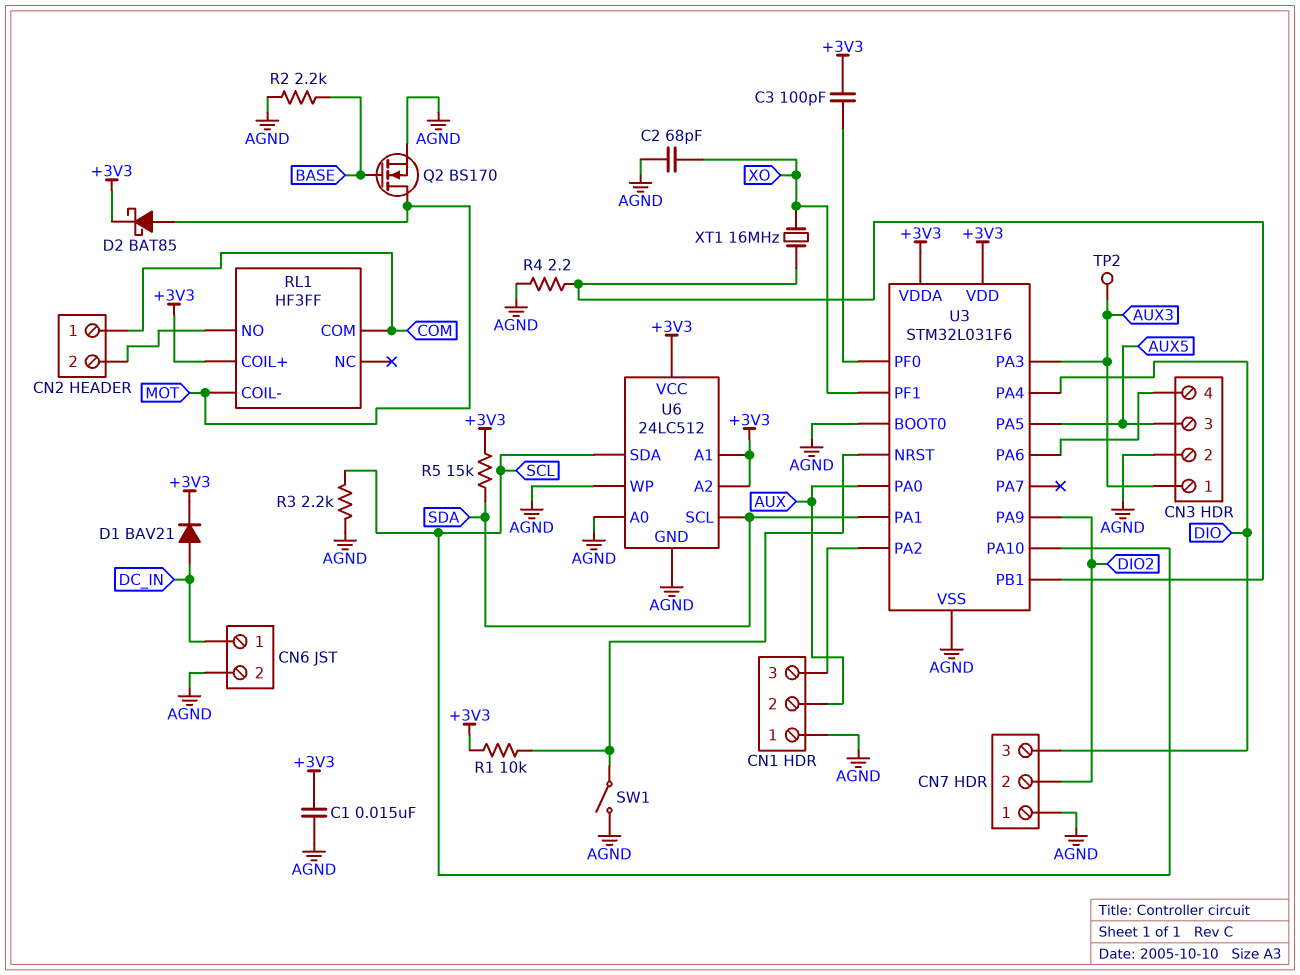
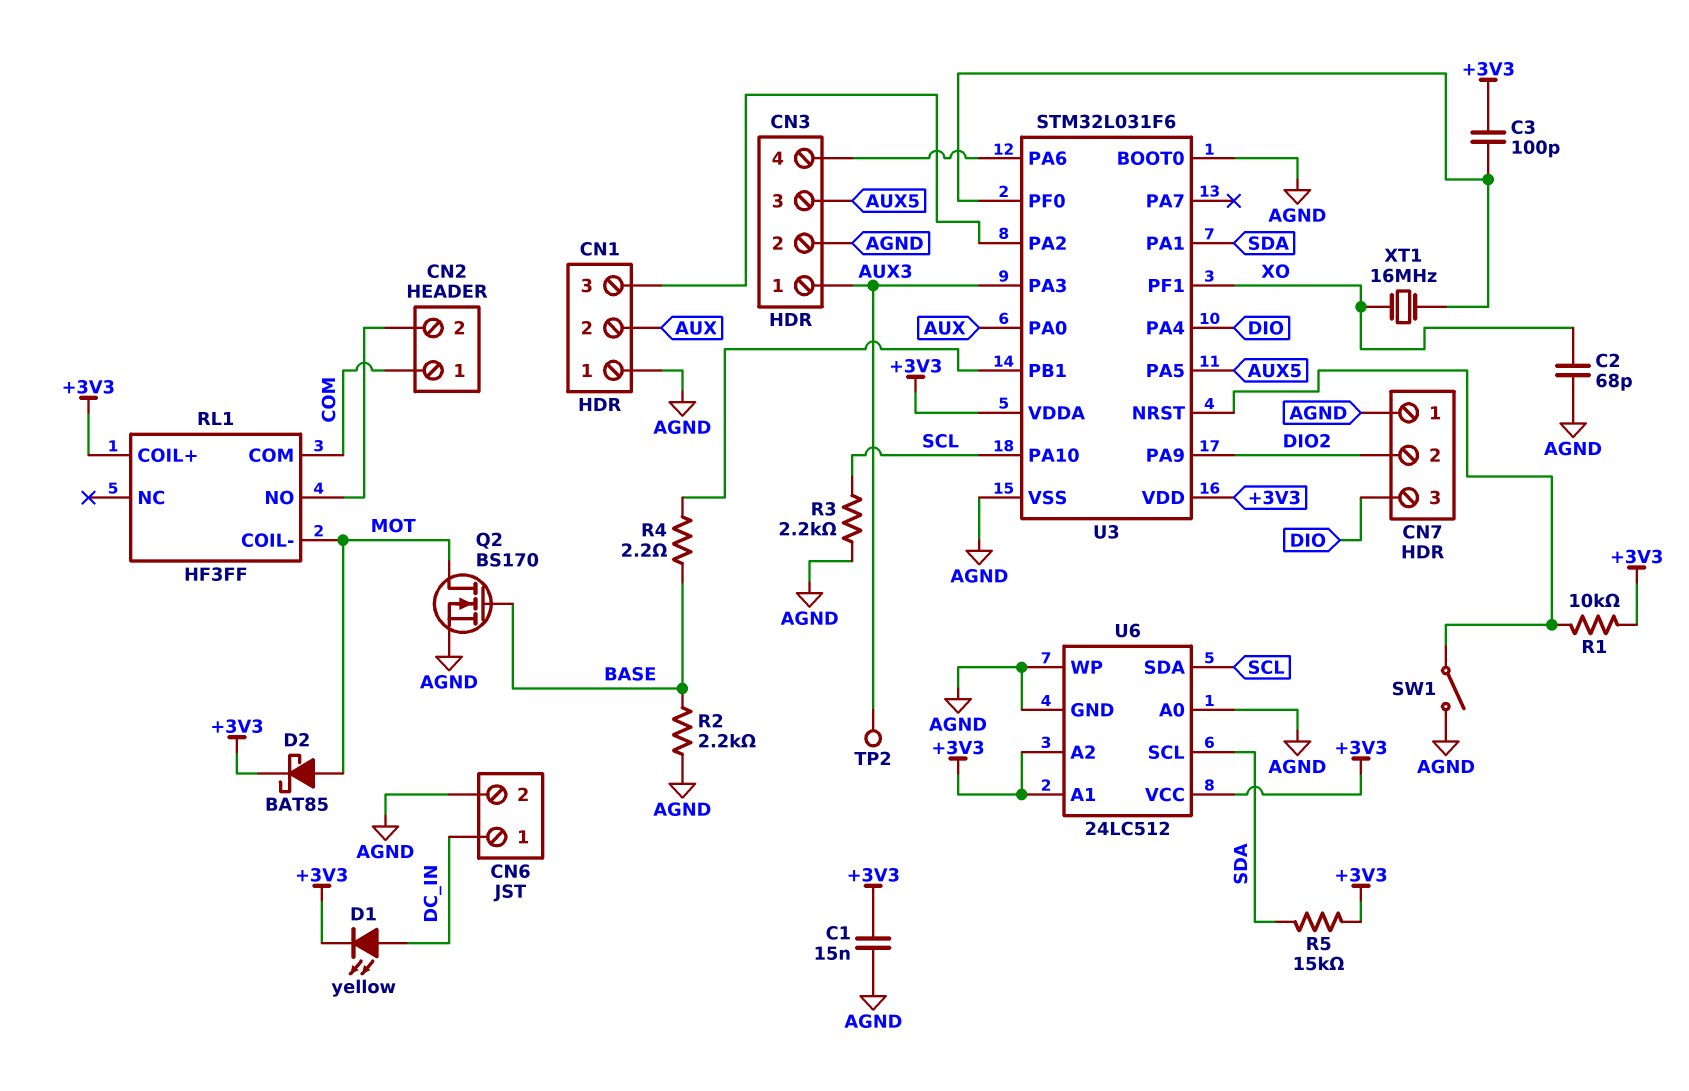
D1: diode BAV21 (A DC_IN, K +3V3) -> LED yellow (A DC_IN, K +3V3)
R4: 2.2 (AGND, U3/PB1) -> 2.2 (BASE, U3/PB1)
XT1: 16MHz (U3/PB1, XO) -> 16MHz (U3/PF0, XO)

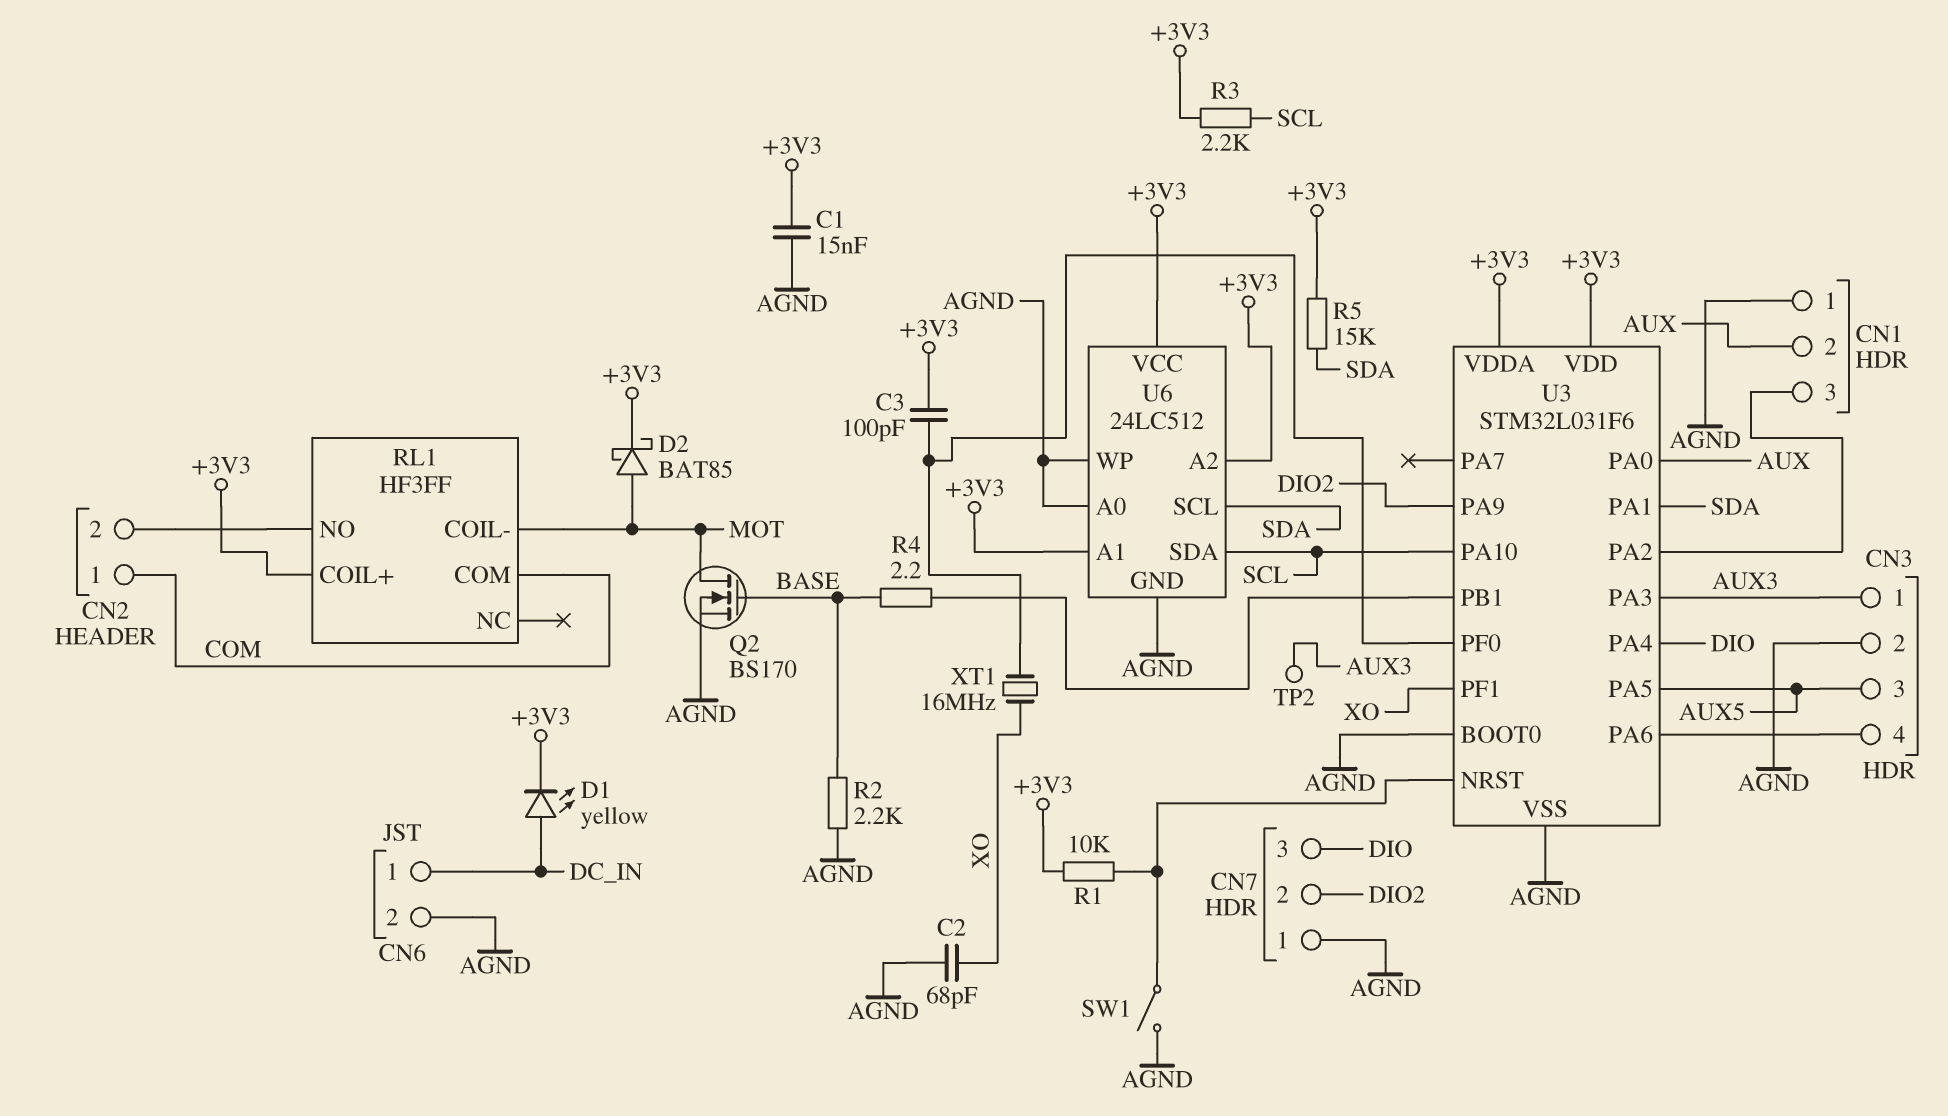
R3: 2.2k (AGND, SCL) -> 2.2k (+3V3, SCL)

